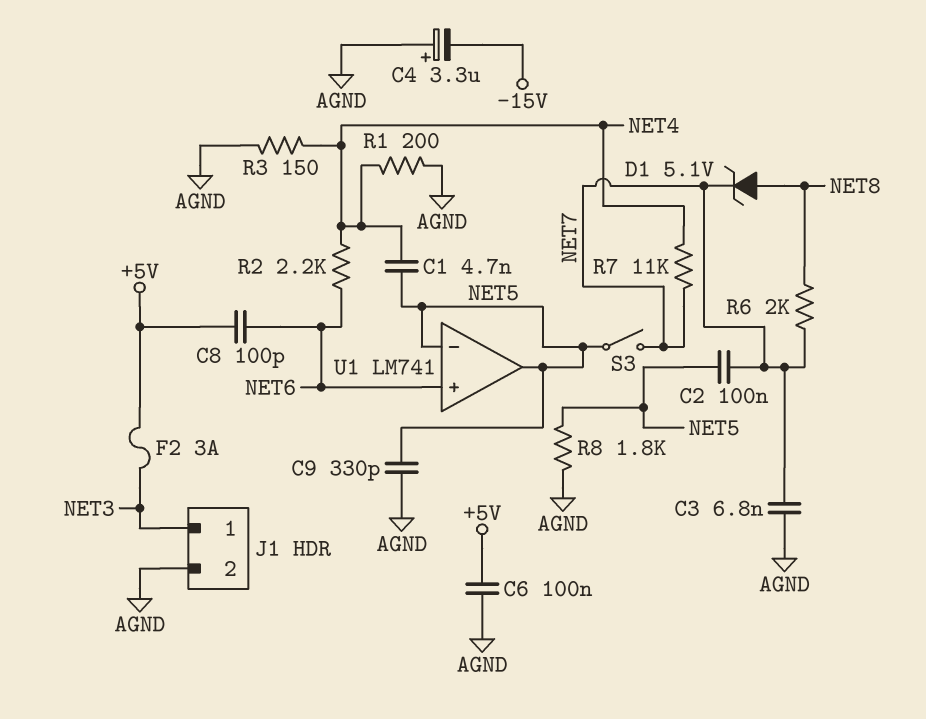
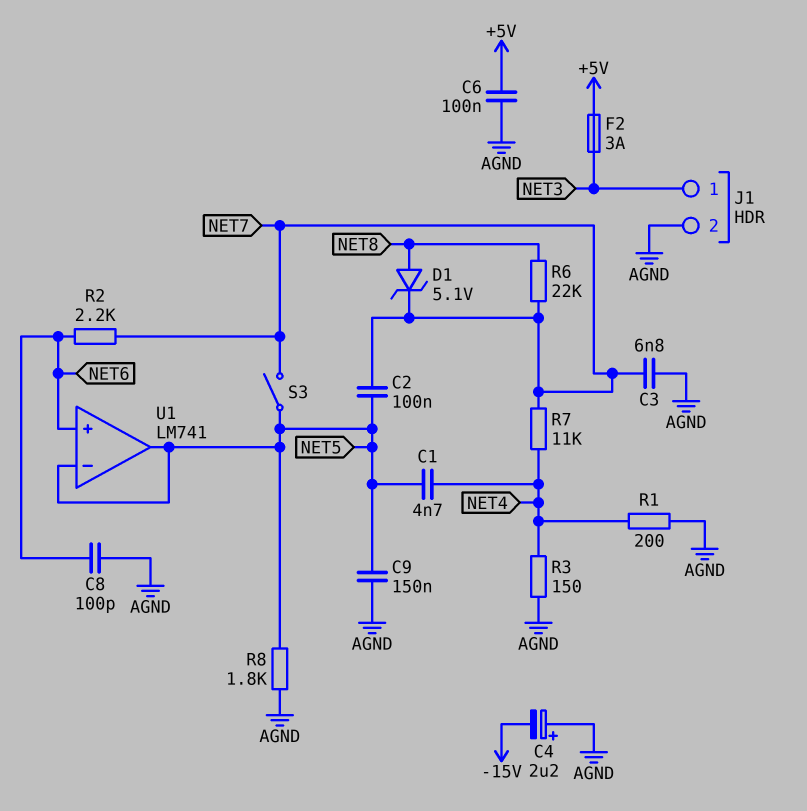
C4: 3.3uF (plus AGND, minus -15V) -> 2.2uF (plus AGND, minus -15V)
C8: 100pF (+5V, NET6) -> 100pF (AGND, NET6)
C9: 330pF (AGND, NET5) -> 150nF (AGND, NET5)
R2: 2.2k (NET4, NET6) -> 2.2k (NET6, NET7)
R6: 2k (NET7, NET8) -> 22k (NET7, NET8)

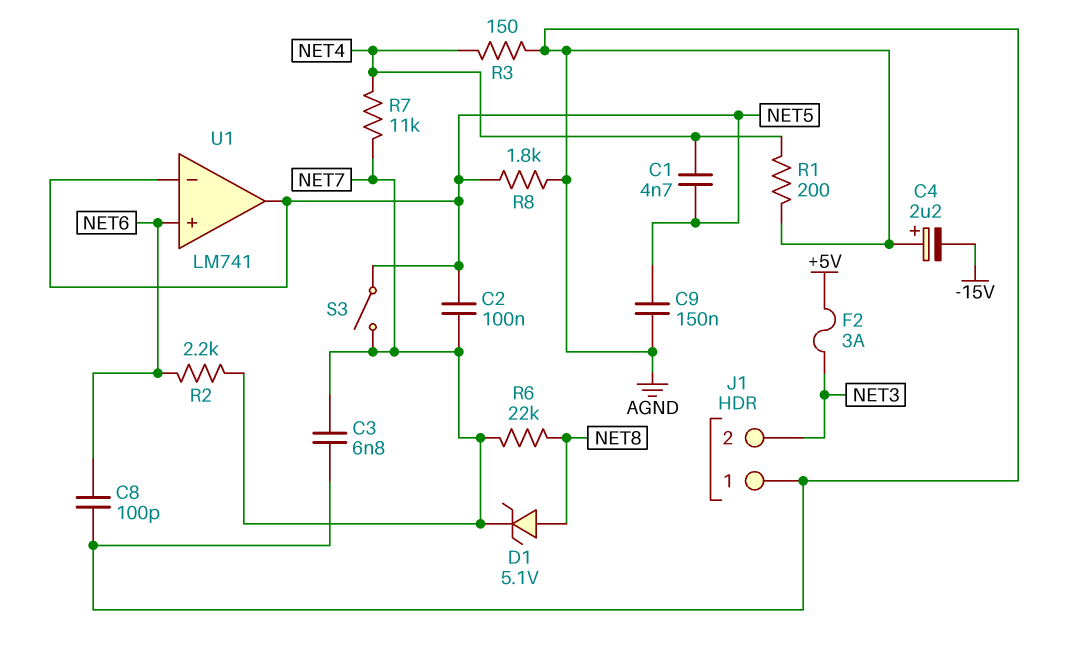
C6: 100nF (+5V, AGND) -> none
J1 pin 1: NET3 -> AGND
J1 pin 2: AGND -> NET3

